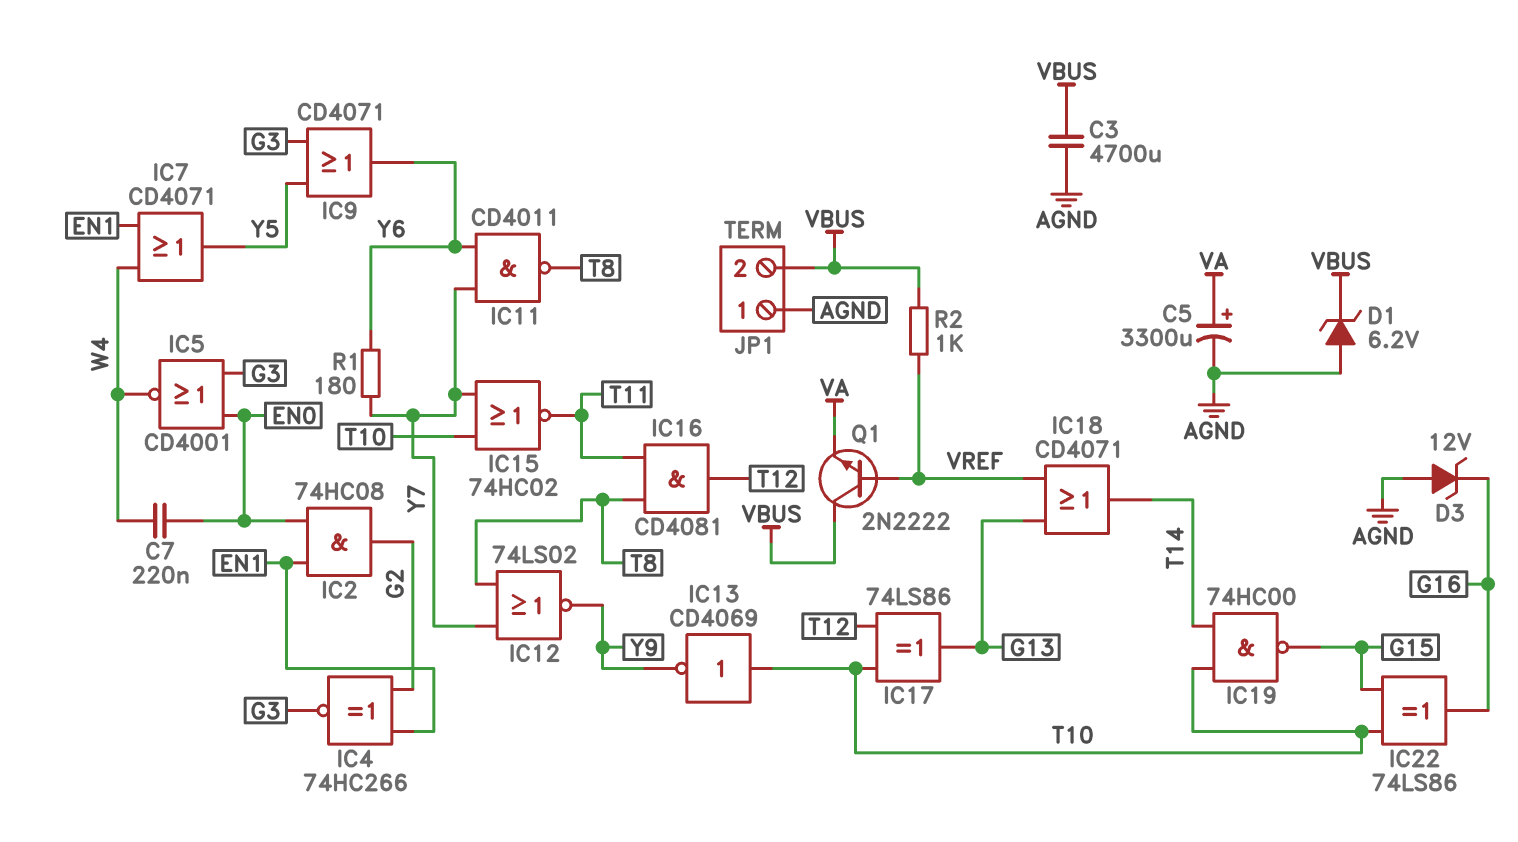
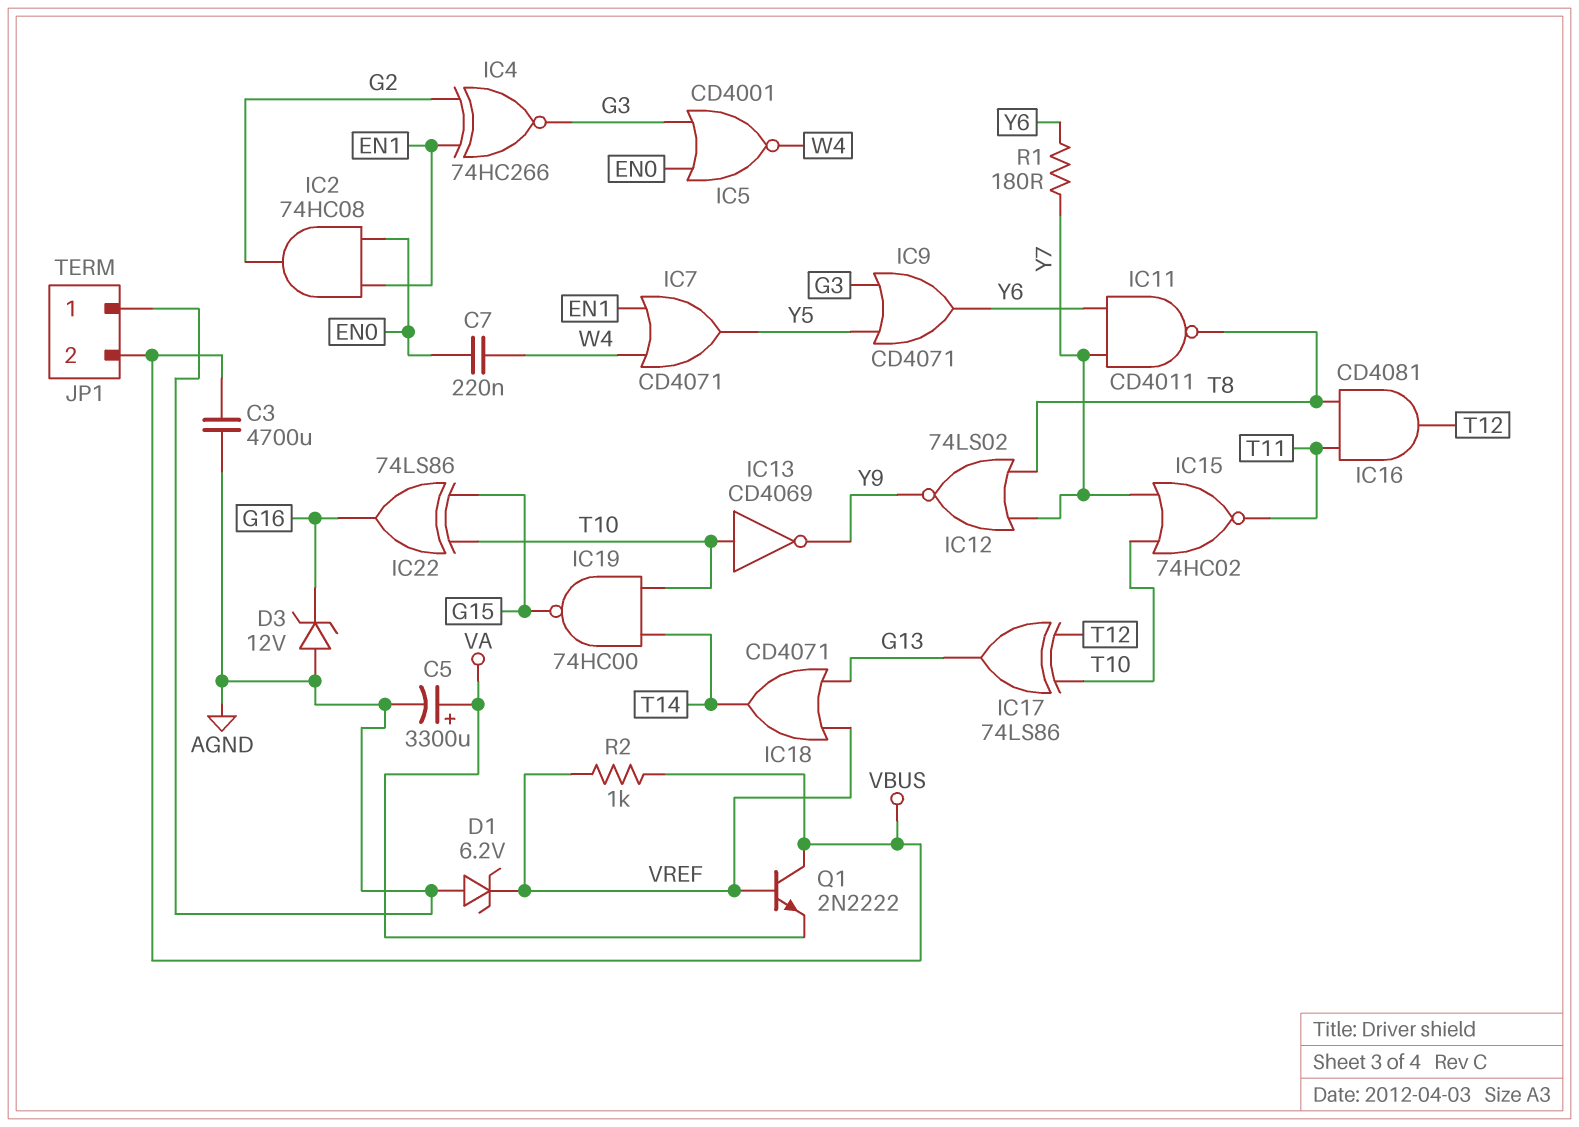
D1: zener 6.2V (A AGND, K VBUS) -> zener 6.2V (A AGND, K VREF)

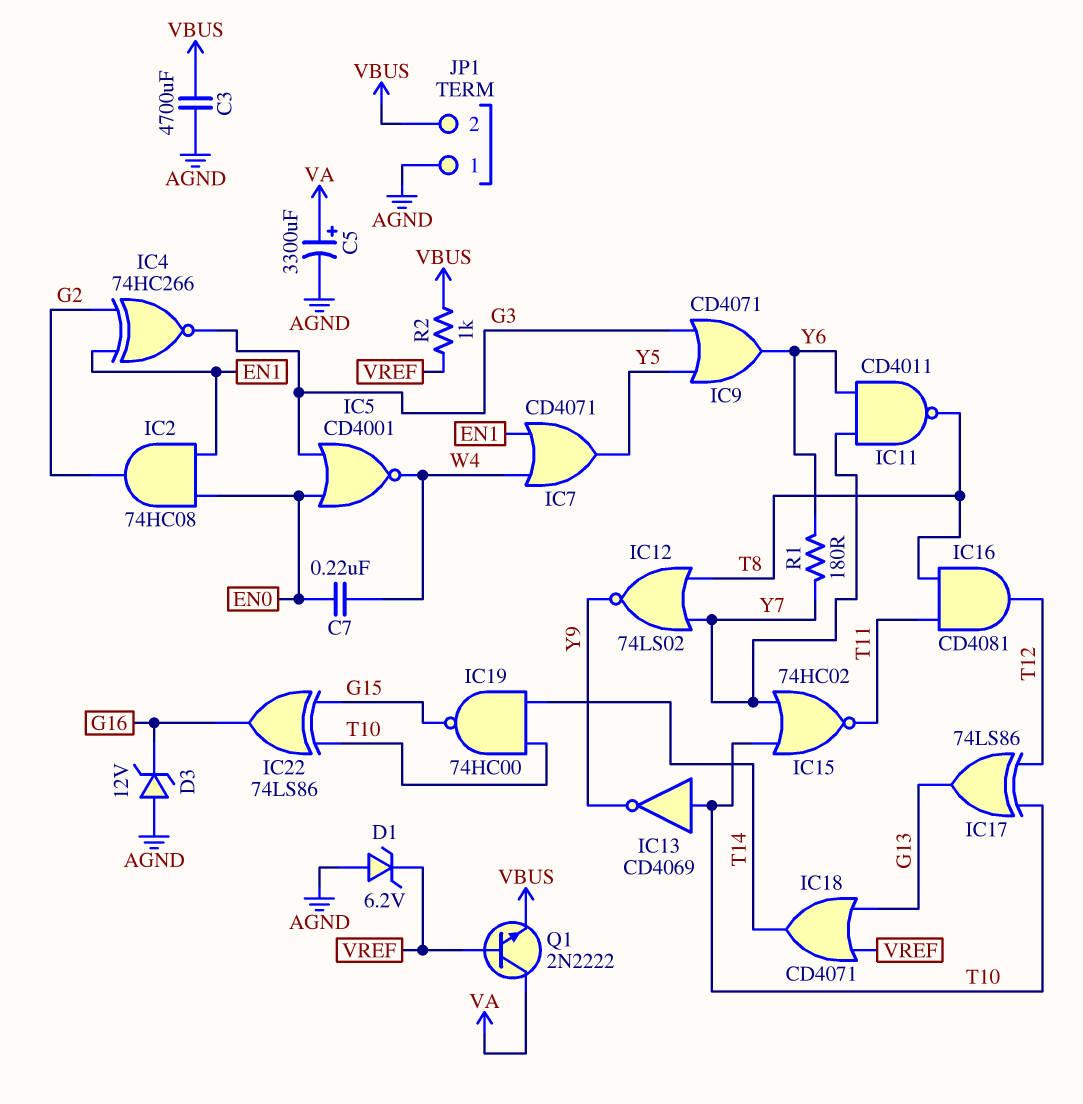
Q1: NPN 2N2222 (B VREF, C VBUS, E VA) -> NPN 2N2222 (B VREF, C VA, E VBUS)

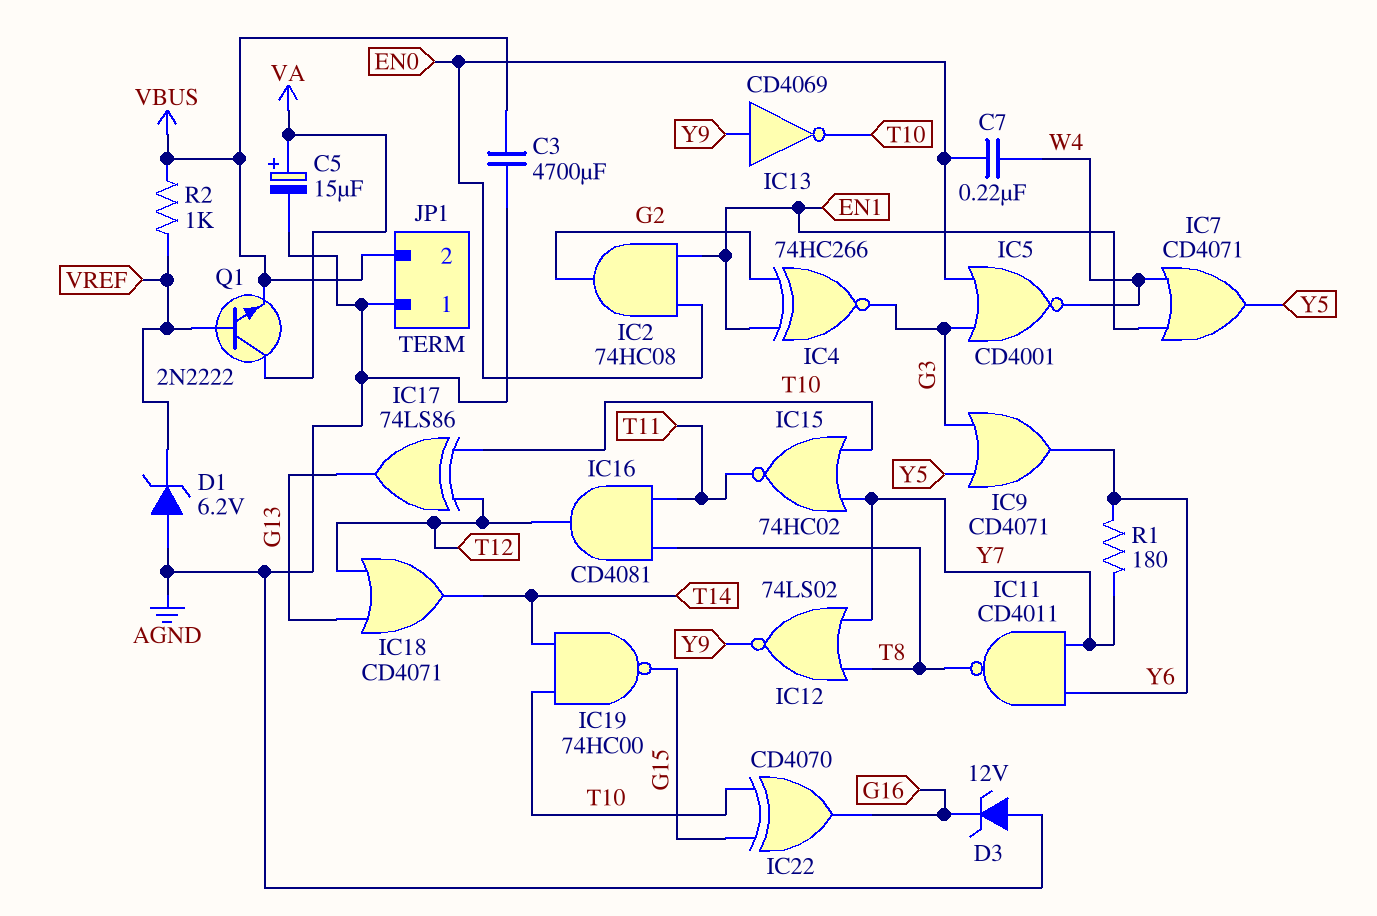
C5: 3300uF (plus VA, minus AGND) -> 15uF (plus VA, minus AGND)
IC13: NOT CD4069 (in T10, out Y9) -> NOT CD4069 (in Y9, out T10)
IC18: OR CD4071 (in G13, in VREF, out T14) -> OR CD4071 (in G13, in T12, out T14)
IC22: XOR 74LS86 (in G15, in T10, out G16) -> XOR CD4070 (in G15, in T10, out G16)

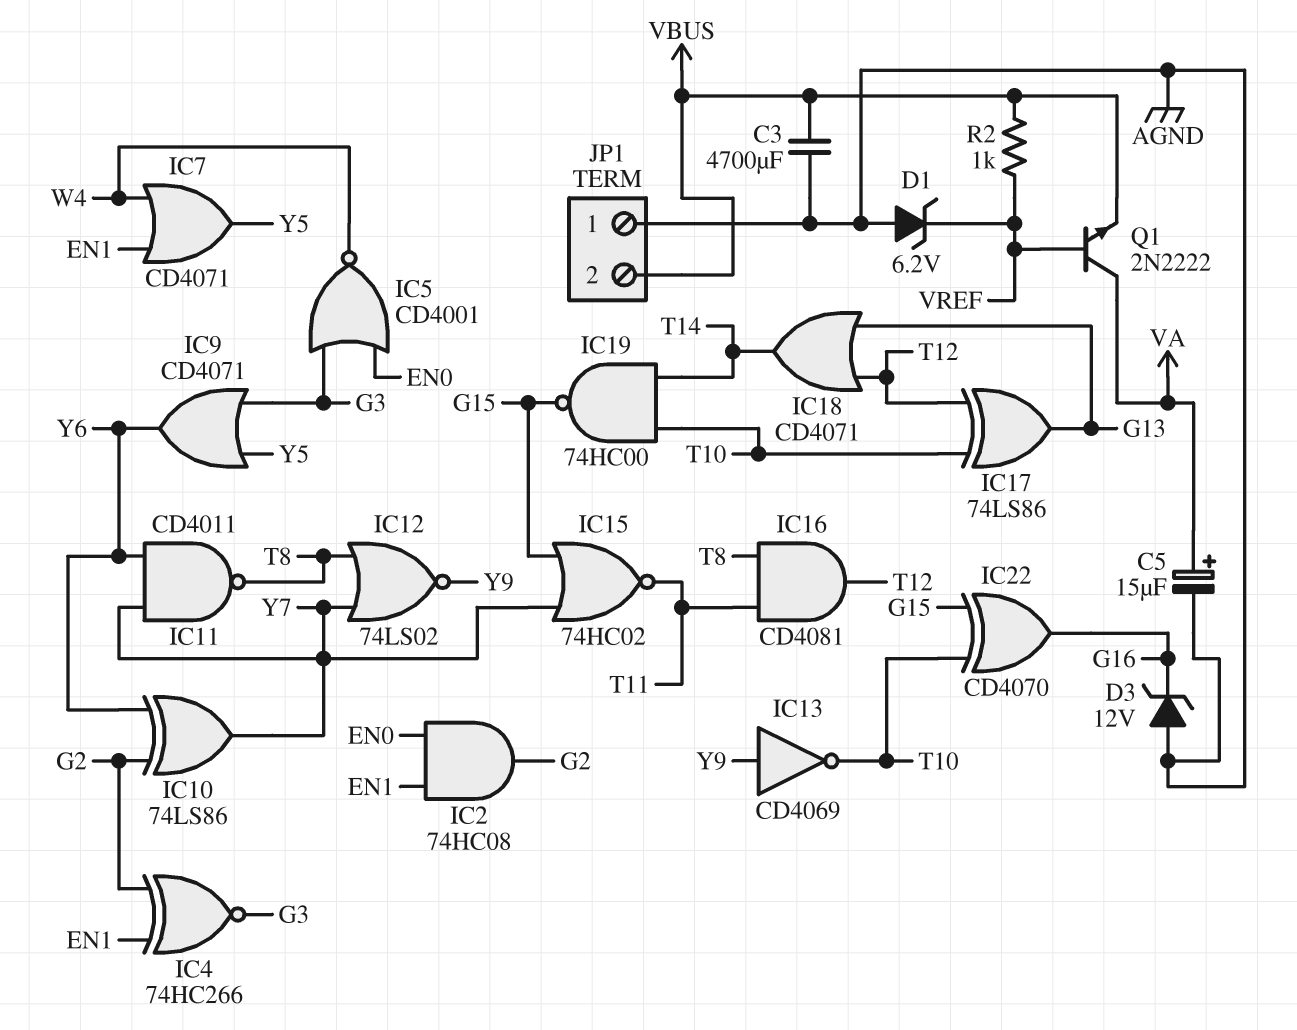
C7: 220nF (EN0, W4) -> none
IC10: none -> XOR 74LS86 (in G2, in Y6, out Y7)
IC15: NOR 74HC02 (in T10, in Y7, out T11) -> NOR 74HC02 (in G15, in Y7, out T11)
R1: 180 (Y6, Y7) -> none

